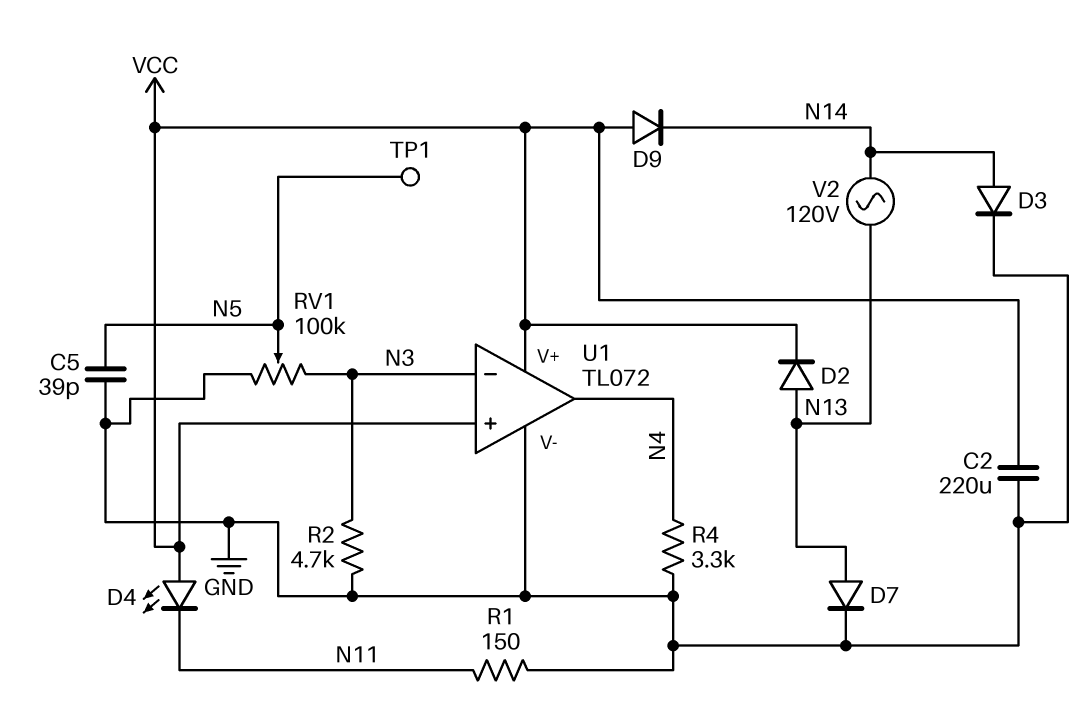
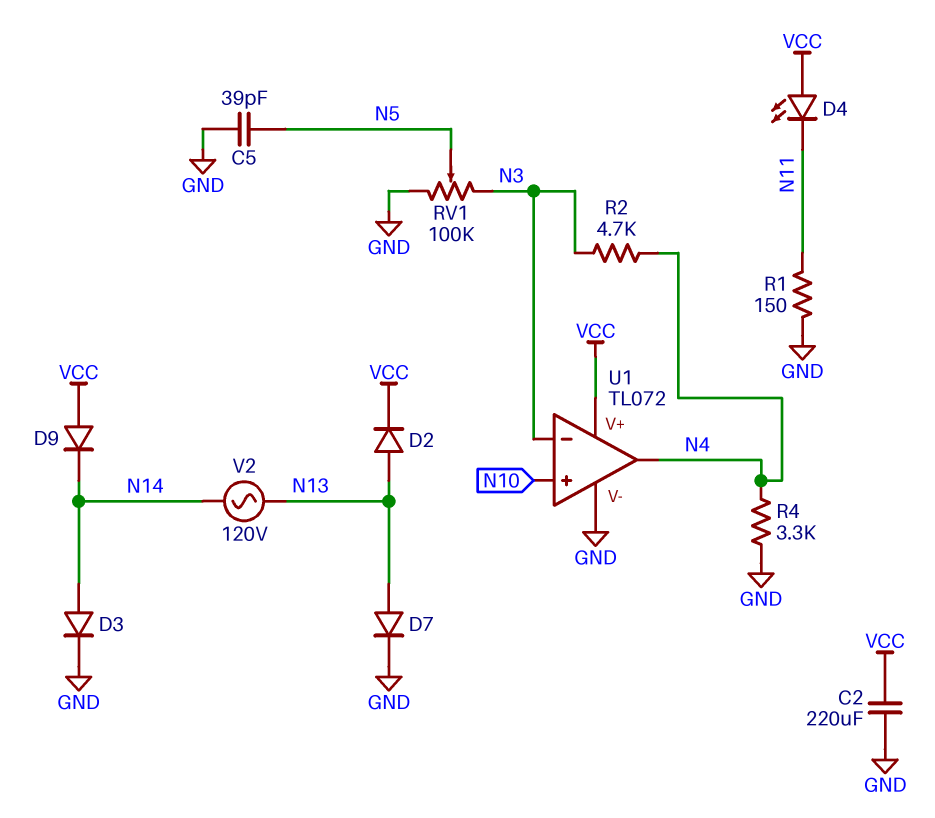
R2: 4.7k (GND, N3) -> 4.7k (N3, N4)
TP1: test point (N5) -> none
U1 pin in+: VCC -> N10

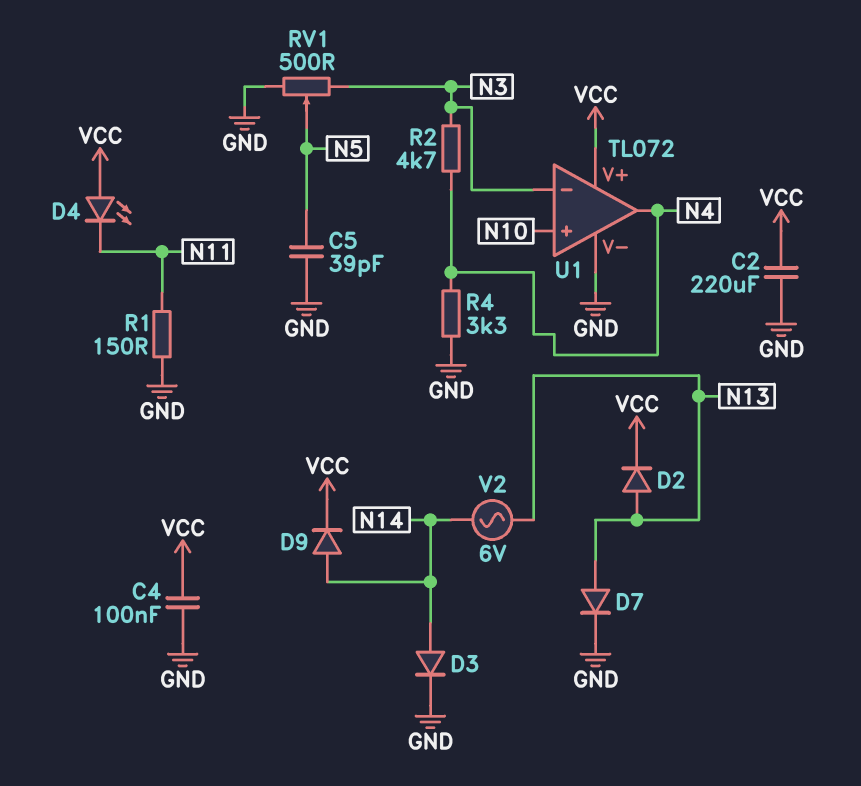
C4: none -> 100nF (GND, VCC)
D9: diode (A VCC, K N14) -> diode (A N14, K VCC)
RV1: 100k (GND, N3, wiper N5) -> 500 (GND, N3, wiper N5)
V2: AC 120V (N13, N14) -> AC 6V (N13, N14)

